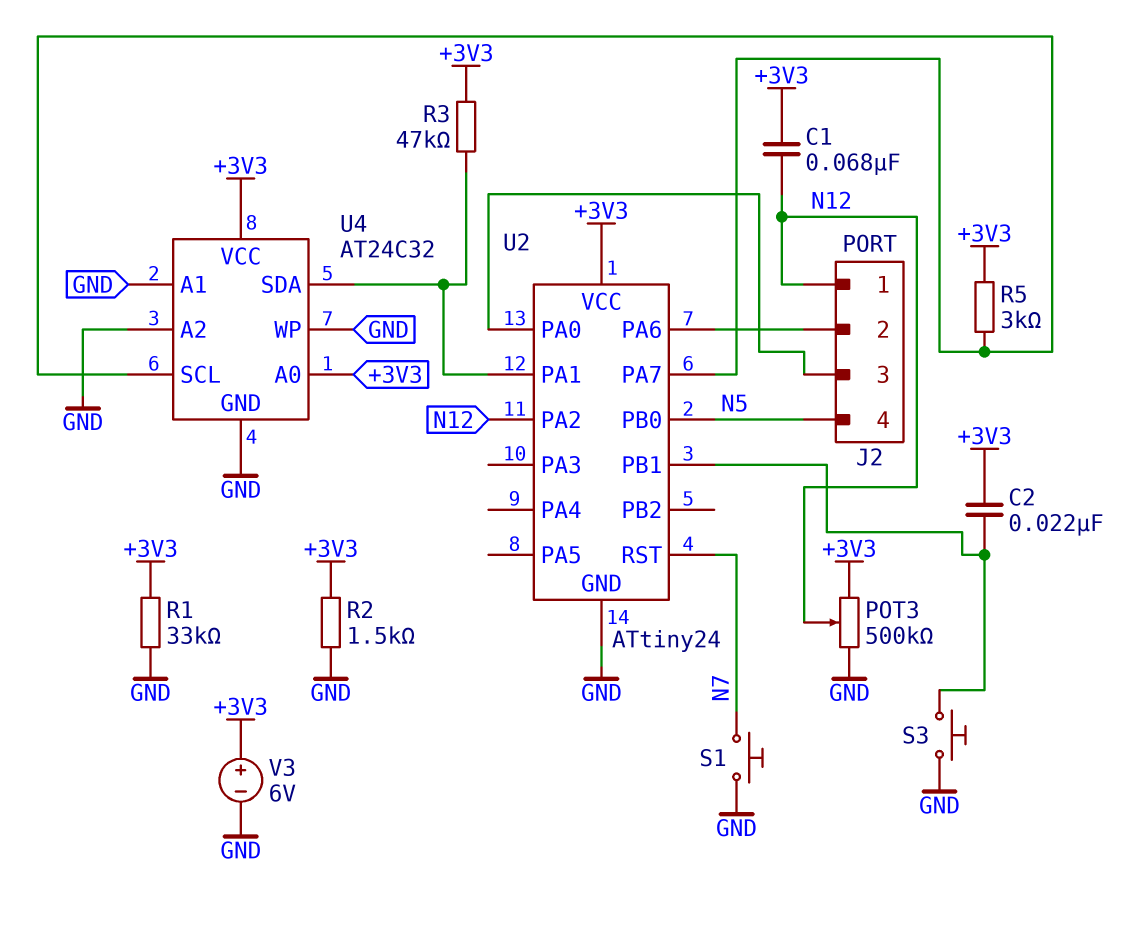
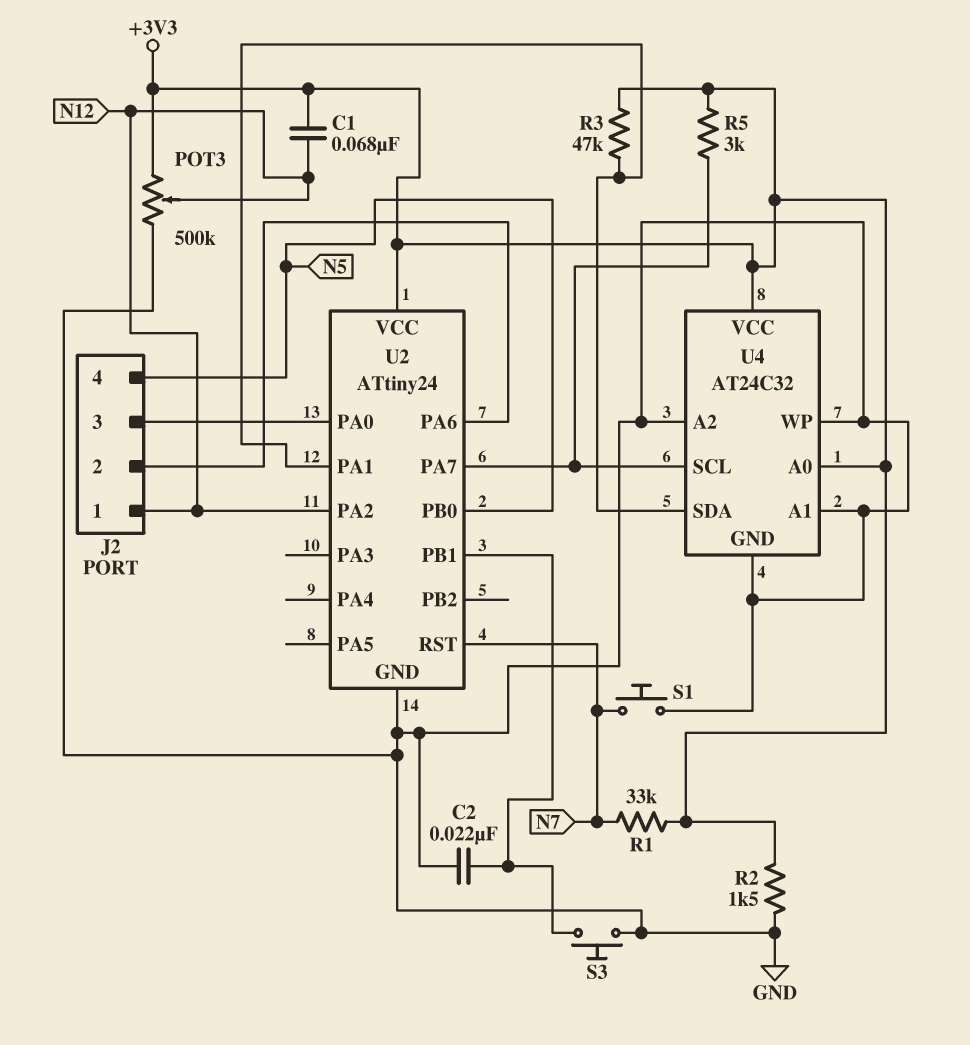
C2: 22nF (+3V3, U2/PB1) -> 22nF (GND, U2/PB1)
R1: 33k (+3V3, GND) -> 33k (+3V3, N7)
V3: 6V (plus +3V3, minus GND) -> none

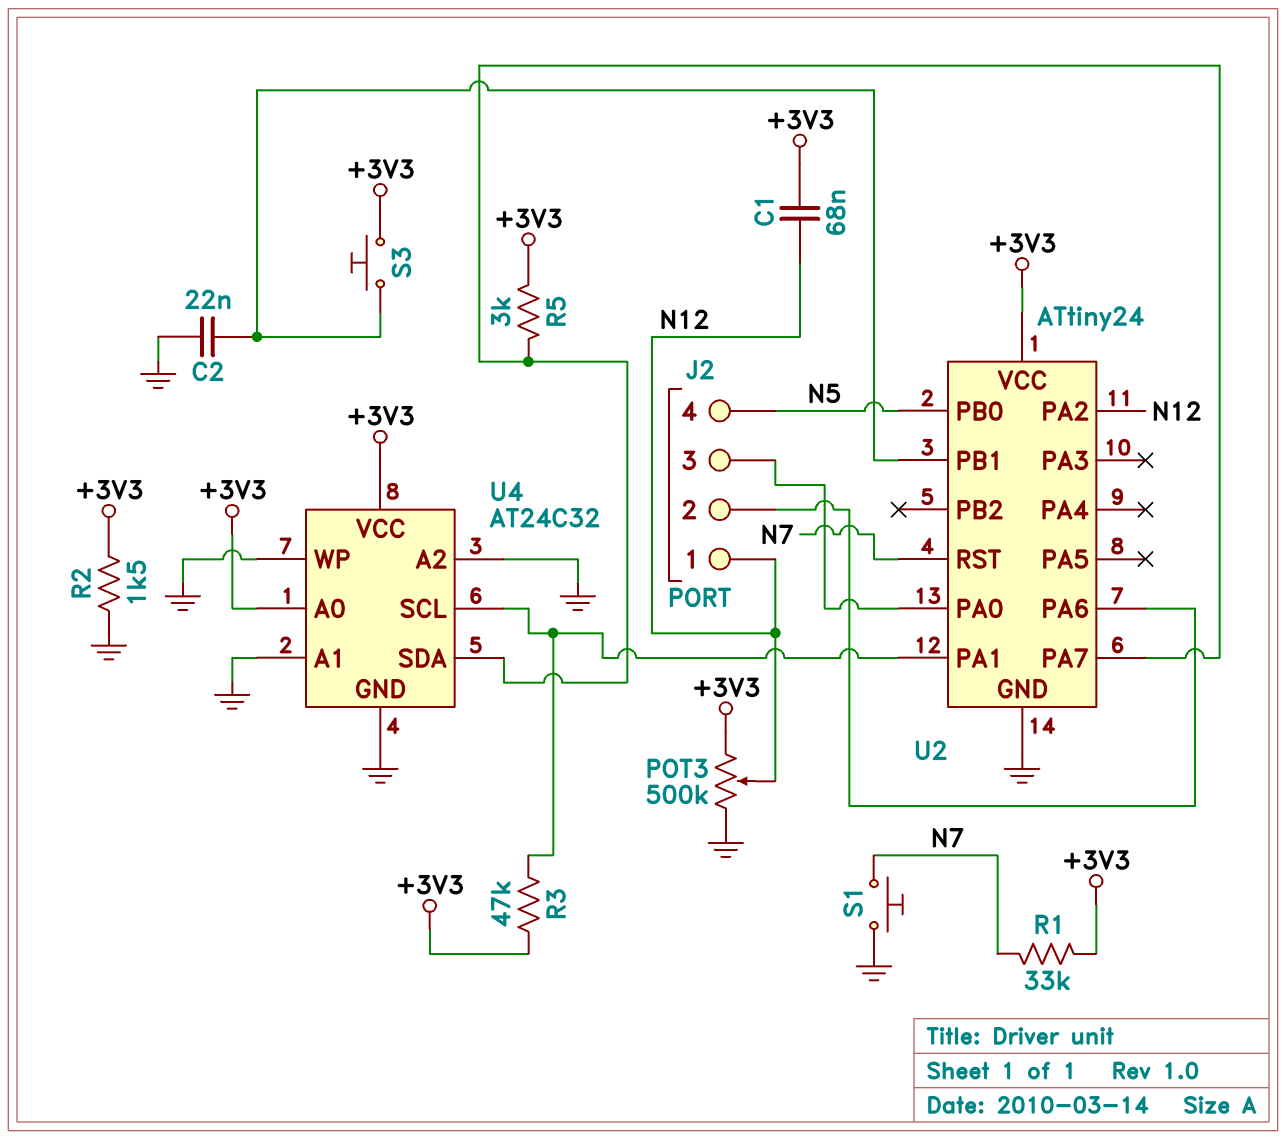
S3: button (GND, U2/PB1) -> button (+3V3, U2/PB1)
U4 pin SCL: U2/PA7 -> U2/PA1
U4 pin SDA: U2/PA1 -> U2/PA7

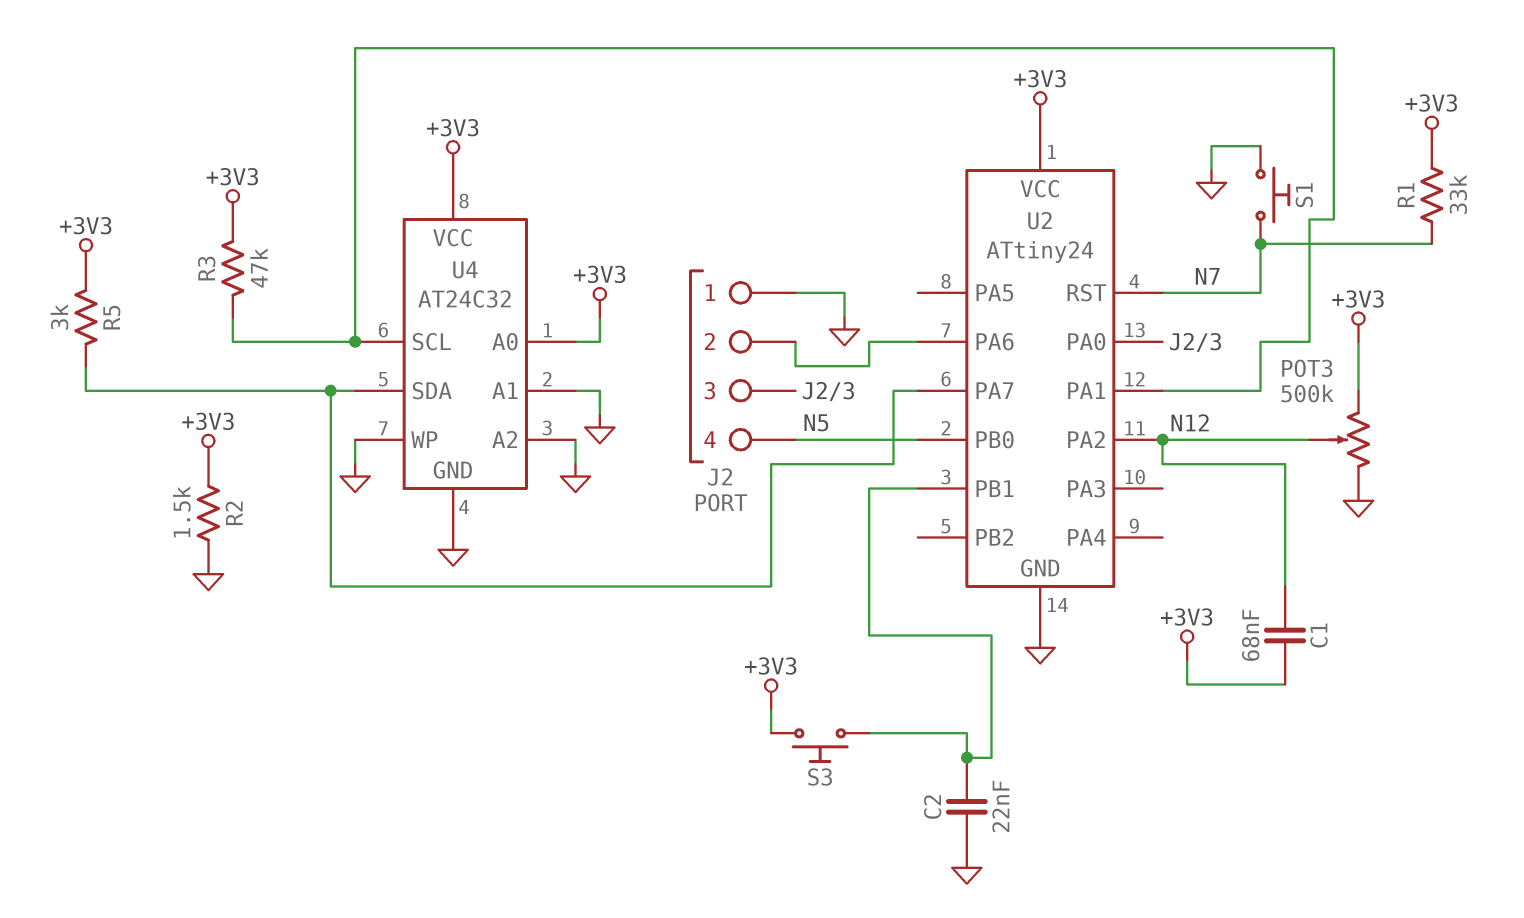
J2 pin 1: N12 -> GND

